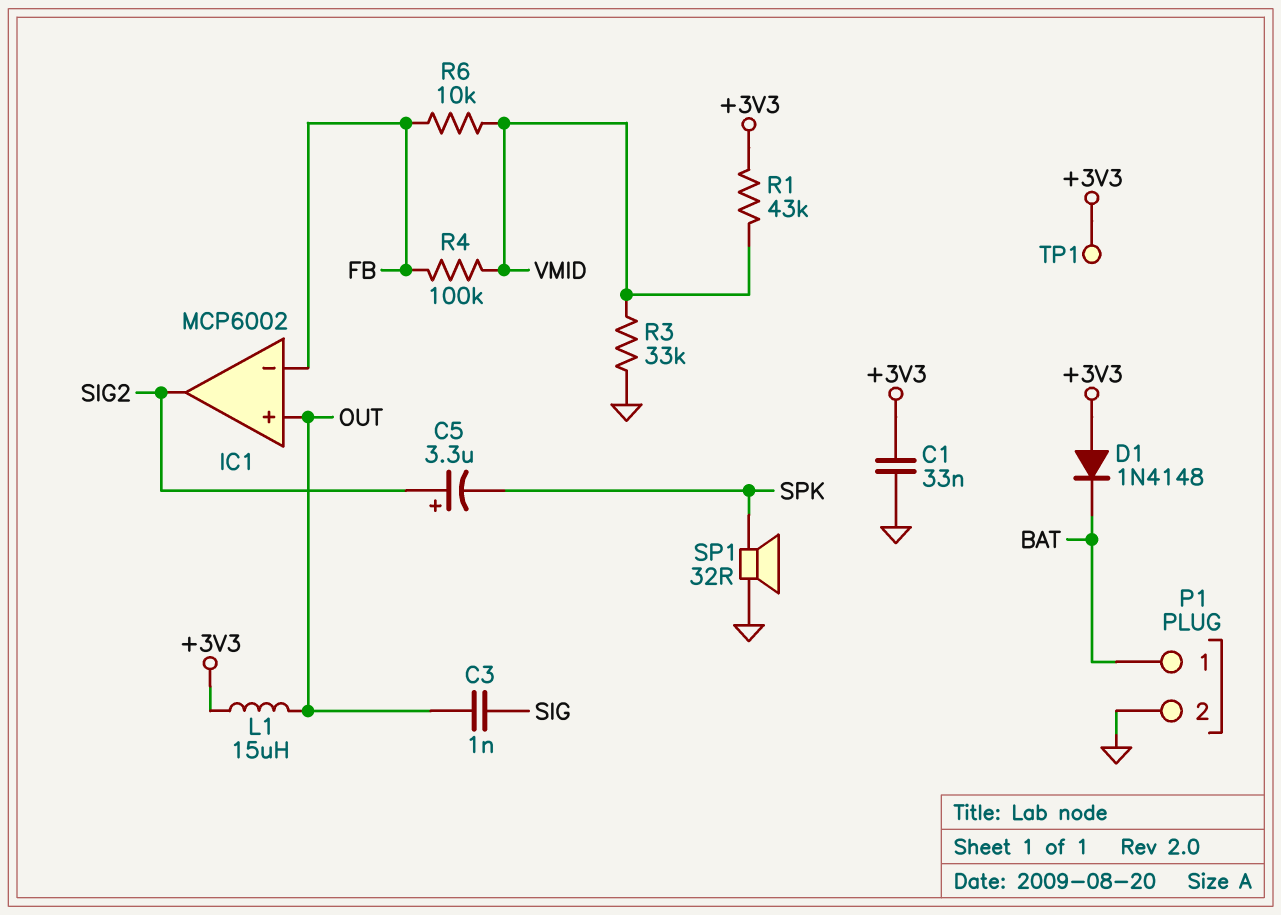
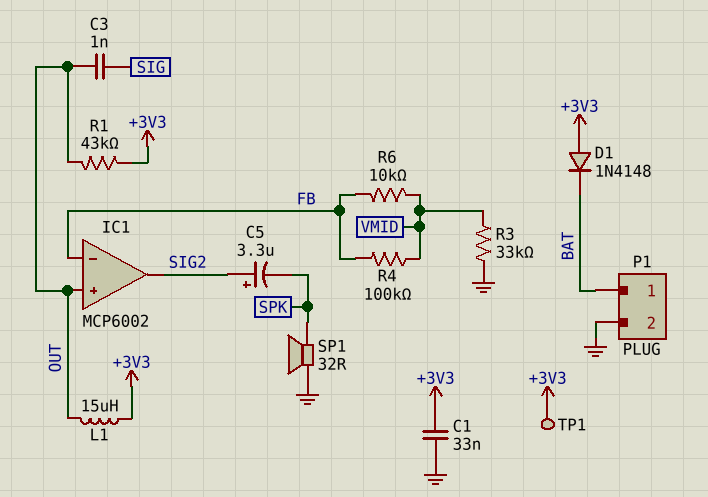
R1: 43k (+3V3, VMID) -> 43k (+3V3, OUT)

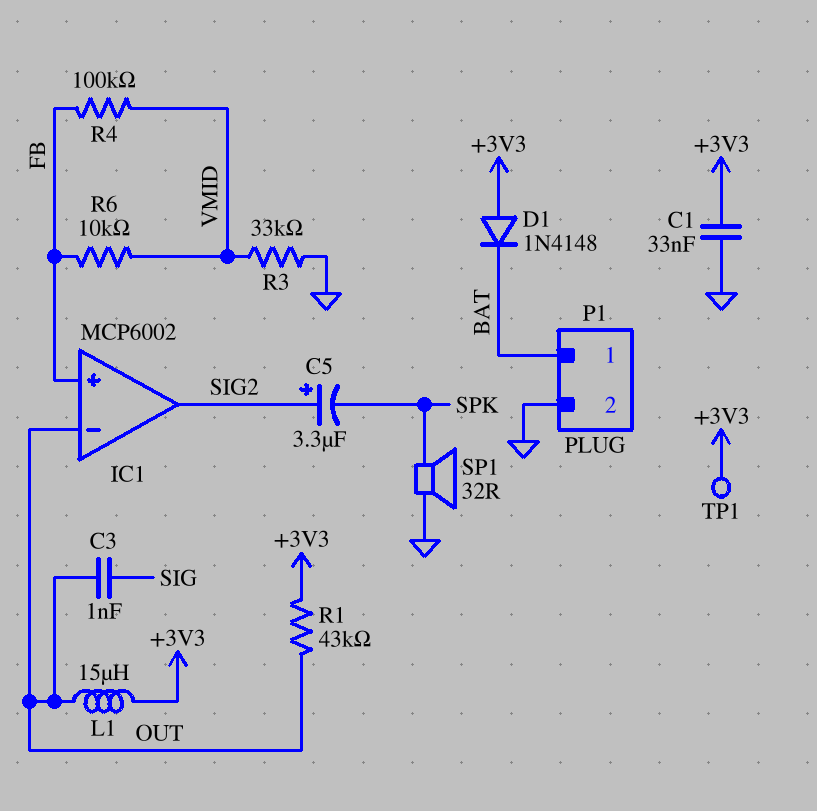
IC1 pin in+: OUT -> FB
IC1 pin in-: FB -> OUT

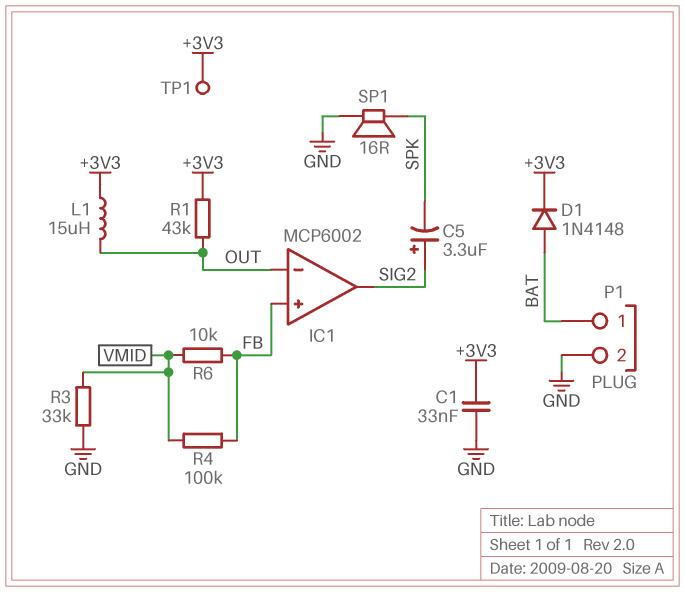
C3: 1nF (OUT, SIG) -> none
D1: diode 1N4148 (A +3V3, K BAT) -> diode 1N4148 (A BAT, K +3V3)
SP1: speaker 32R (GND, SPK) -> speaker 16R (GND, SPK)

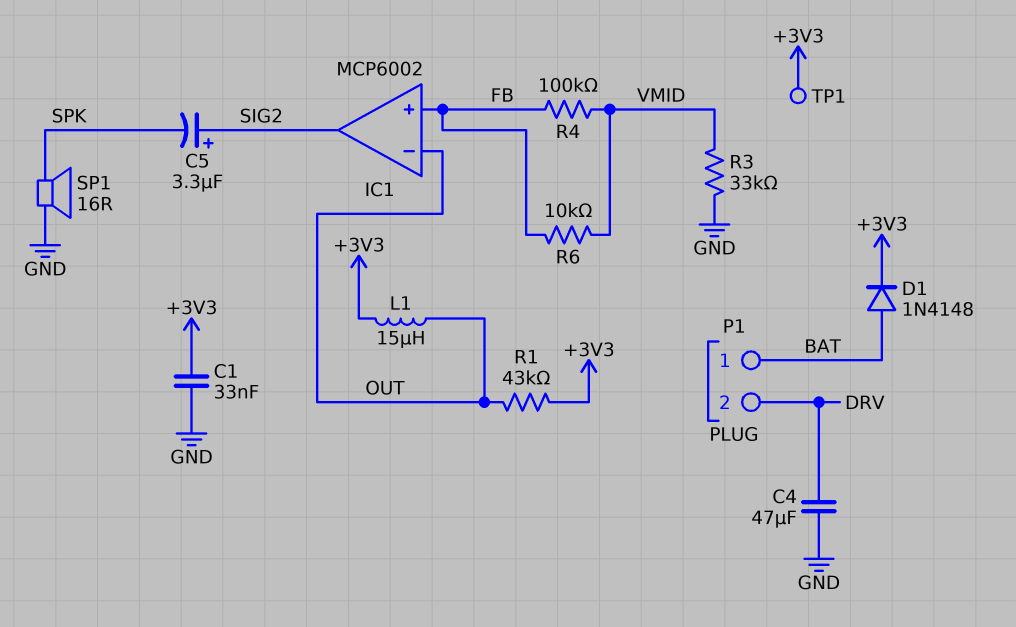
C4: none -> 47uF (DRV, GND)
P1 pin 2: GND -> DRV

